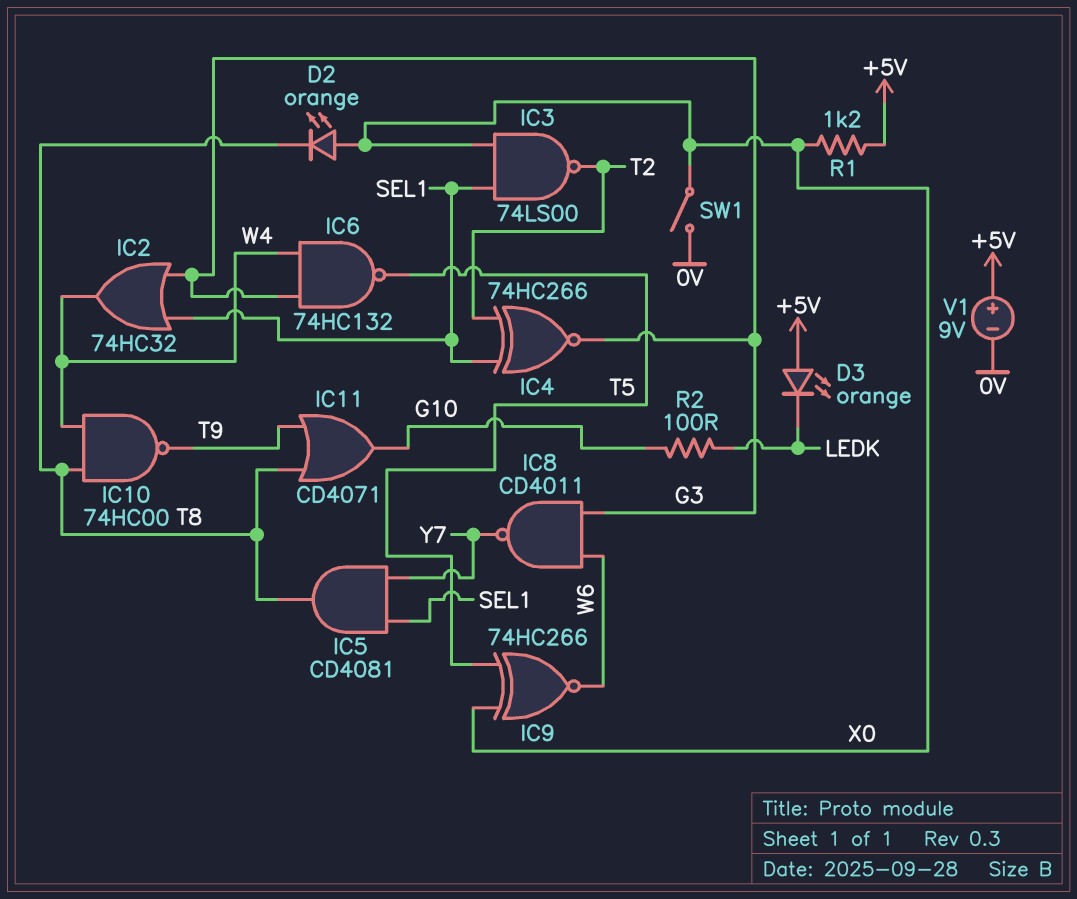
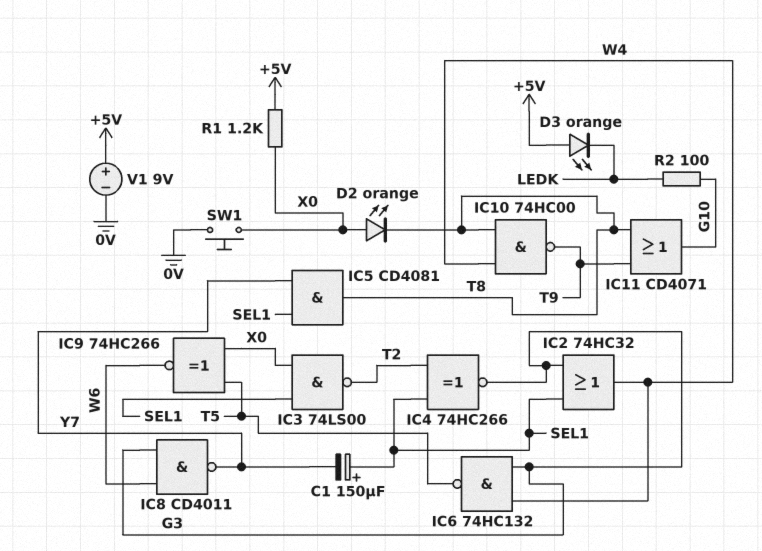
C1: none -> 150uF (plus SEL1, minus Y7)
SW1: switch (0V, X0) -> button (0V, X0)

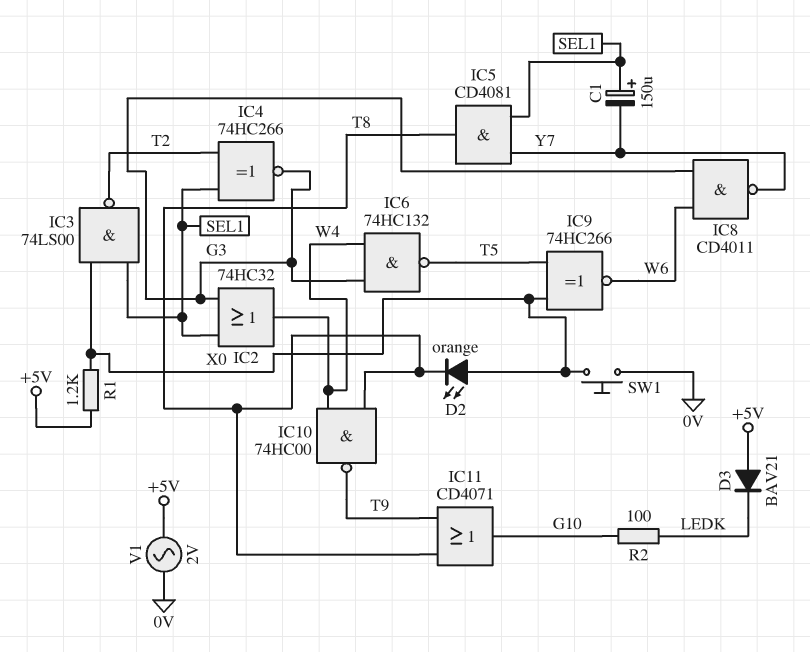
D3: LED orange (A +5V, K LEDK) -> diode BAV21 (A +5V, K LEDK)
V1: 9V (plus +5V, minus 0V) -> AC 2V (+5V, 0V)

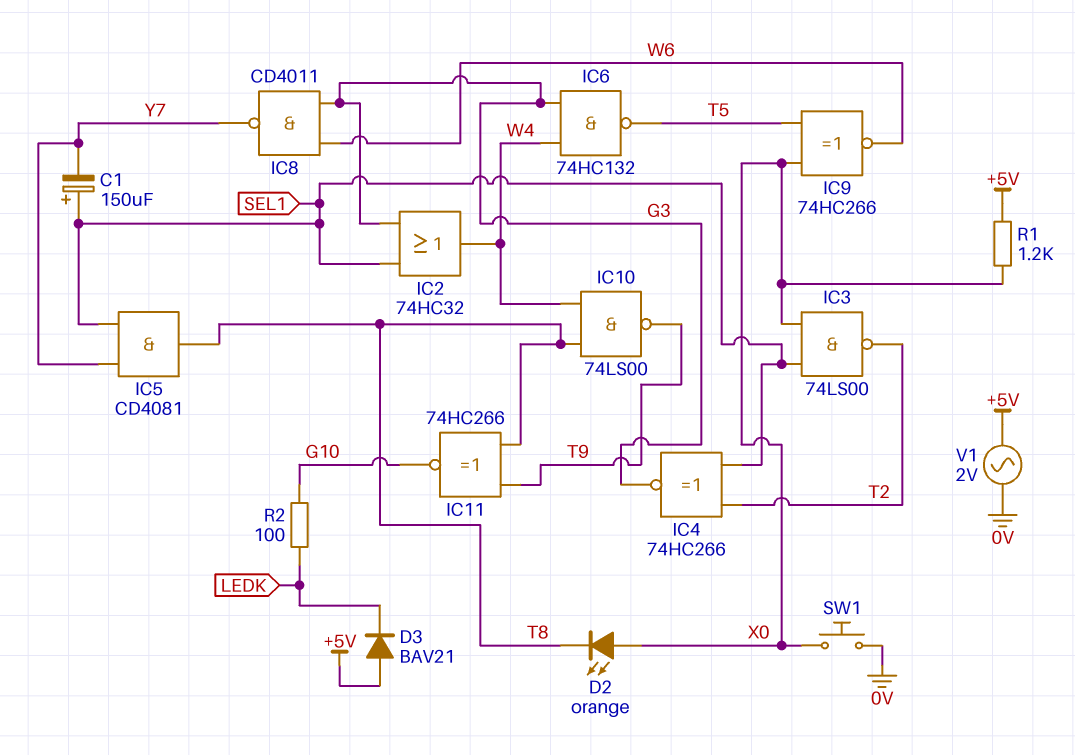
IC10: NAND 74HC00 (in T8, in W4, out T9) -> NAND 74LS00 (in T8, in W4, out T9)
IC11: OR CD4071 (in T8, in T9, out G10) -> XNOR 74HC266 (in T8, in T9, out G10)

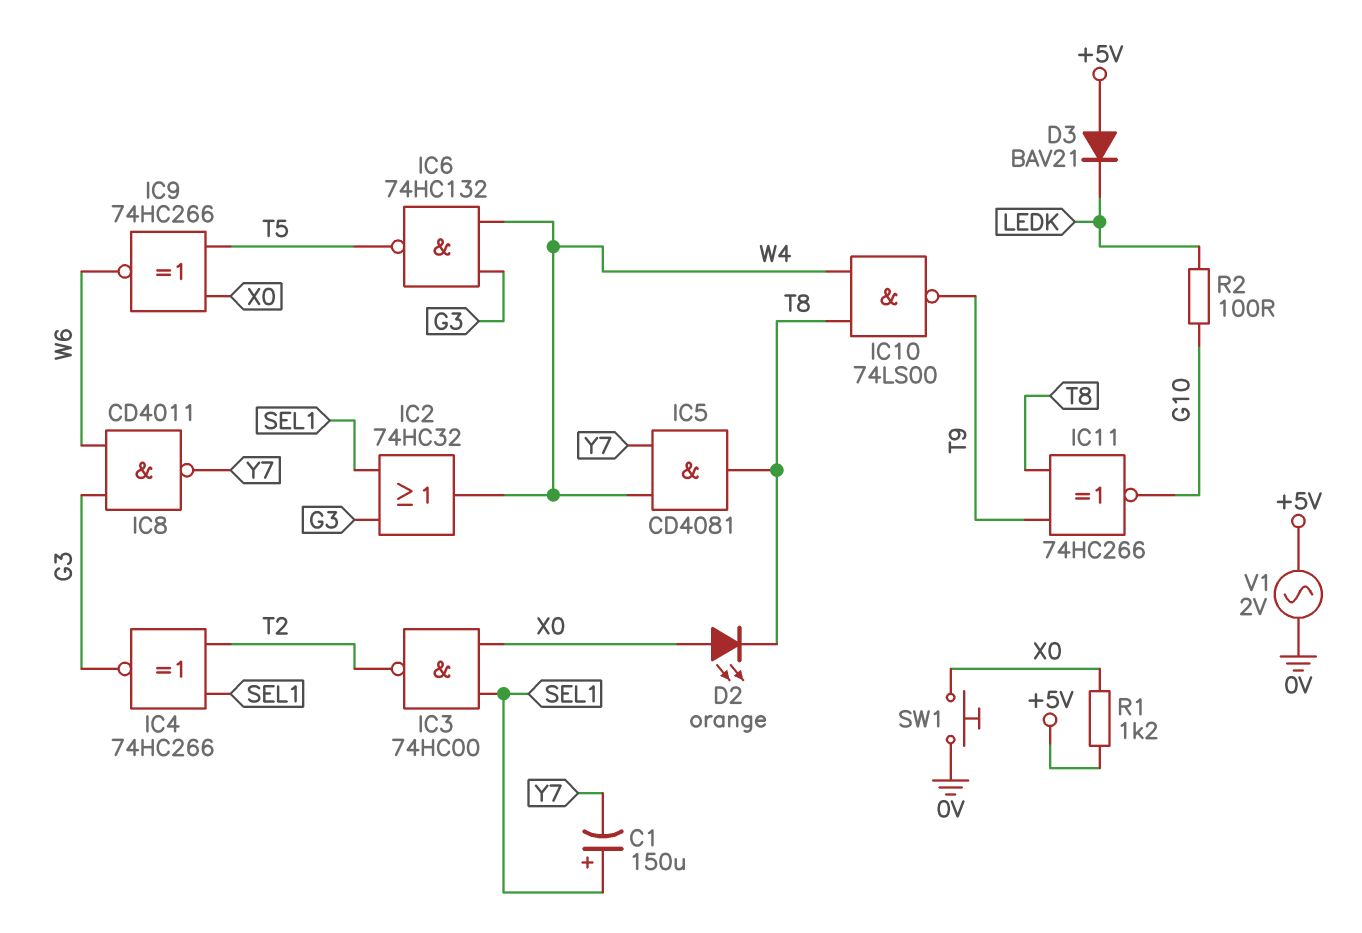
IC3: NAND 74LS00 (in SEL1, in X0, out T2) -> NAND 74HC00 (in SEL1, in X0, out T2)
IC5: AND CD4081 (in SEL1, in Y7, out T8) -> AND CD4081 (in W4, in Y7, out T8)

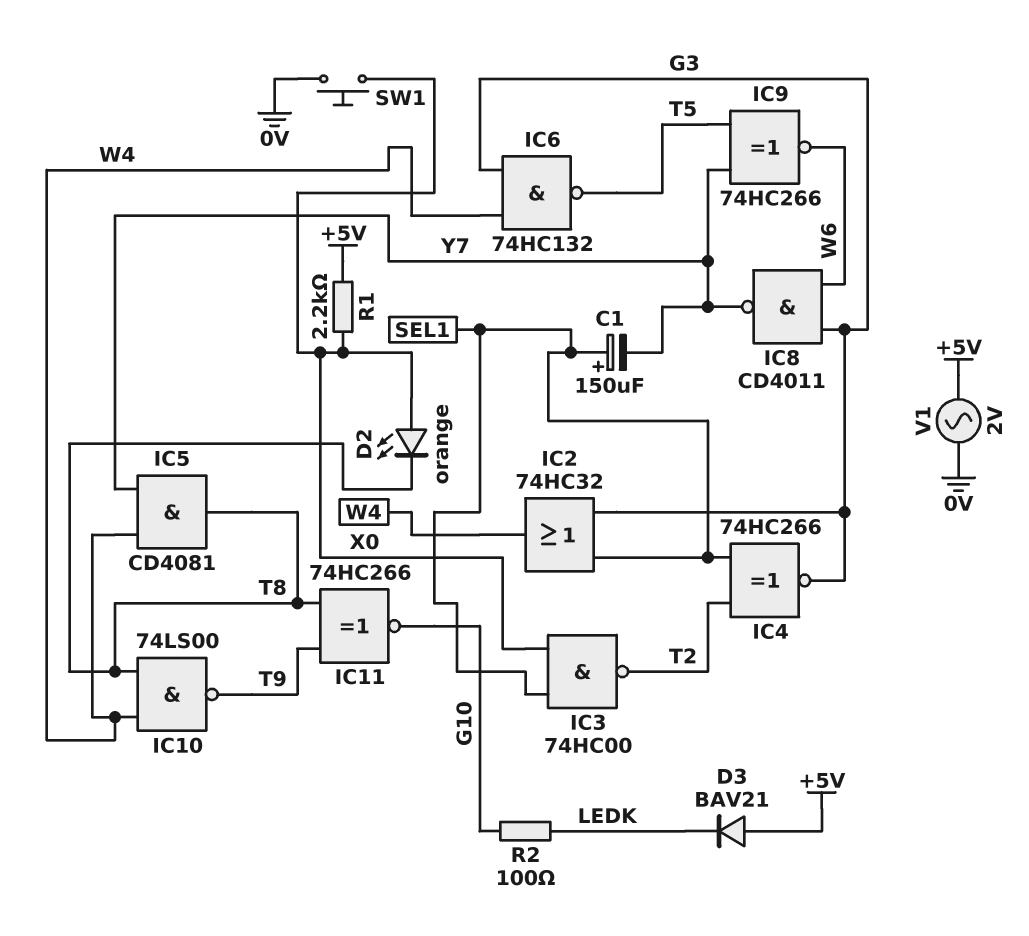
IC9: XNOR 74HC266 (in T5, in X0, out W6) -> XNOR 74HC266 (in T5, in Y7, out W6)
R1: 1.2k (+5V, X0) -> 2.2k (+5V, X0)

